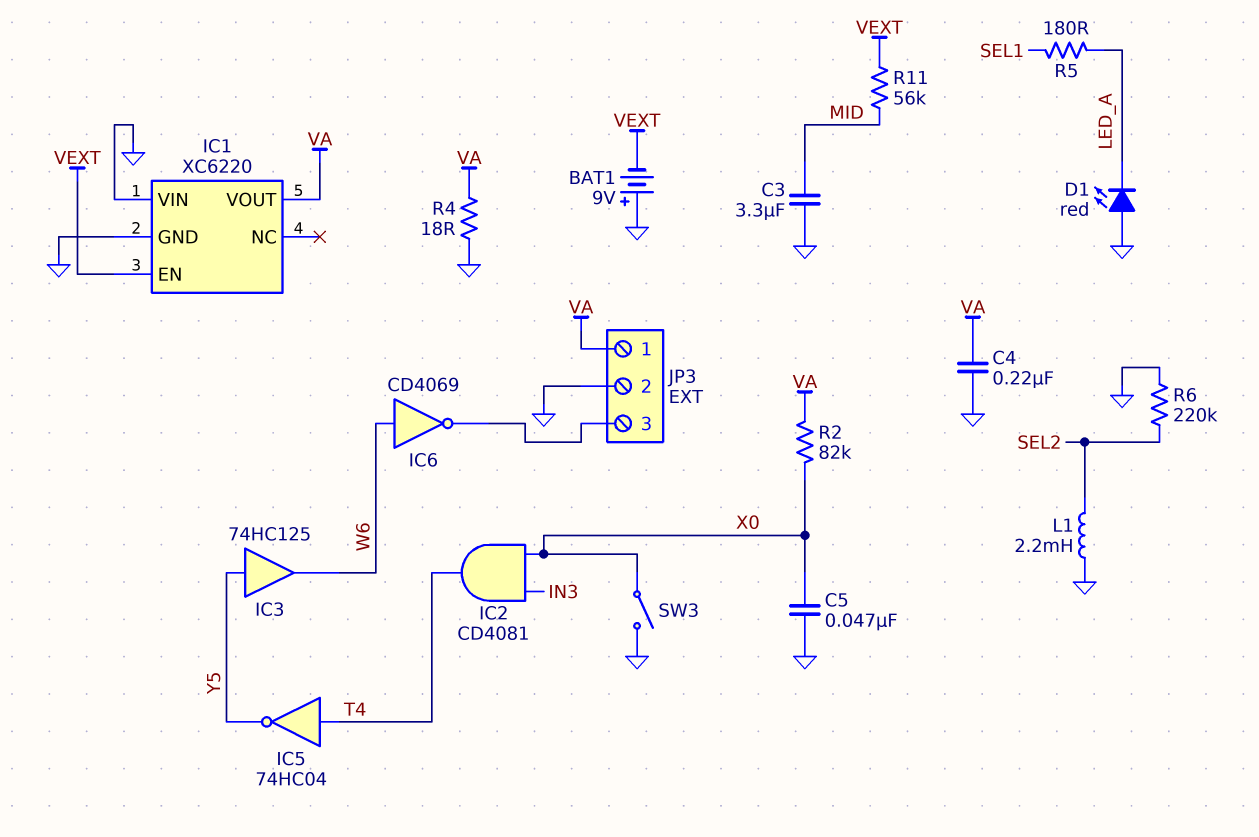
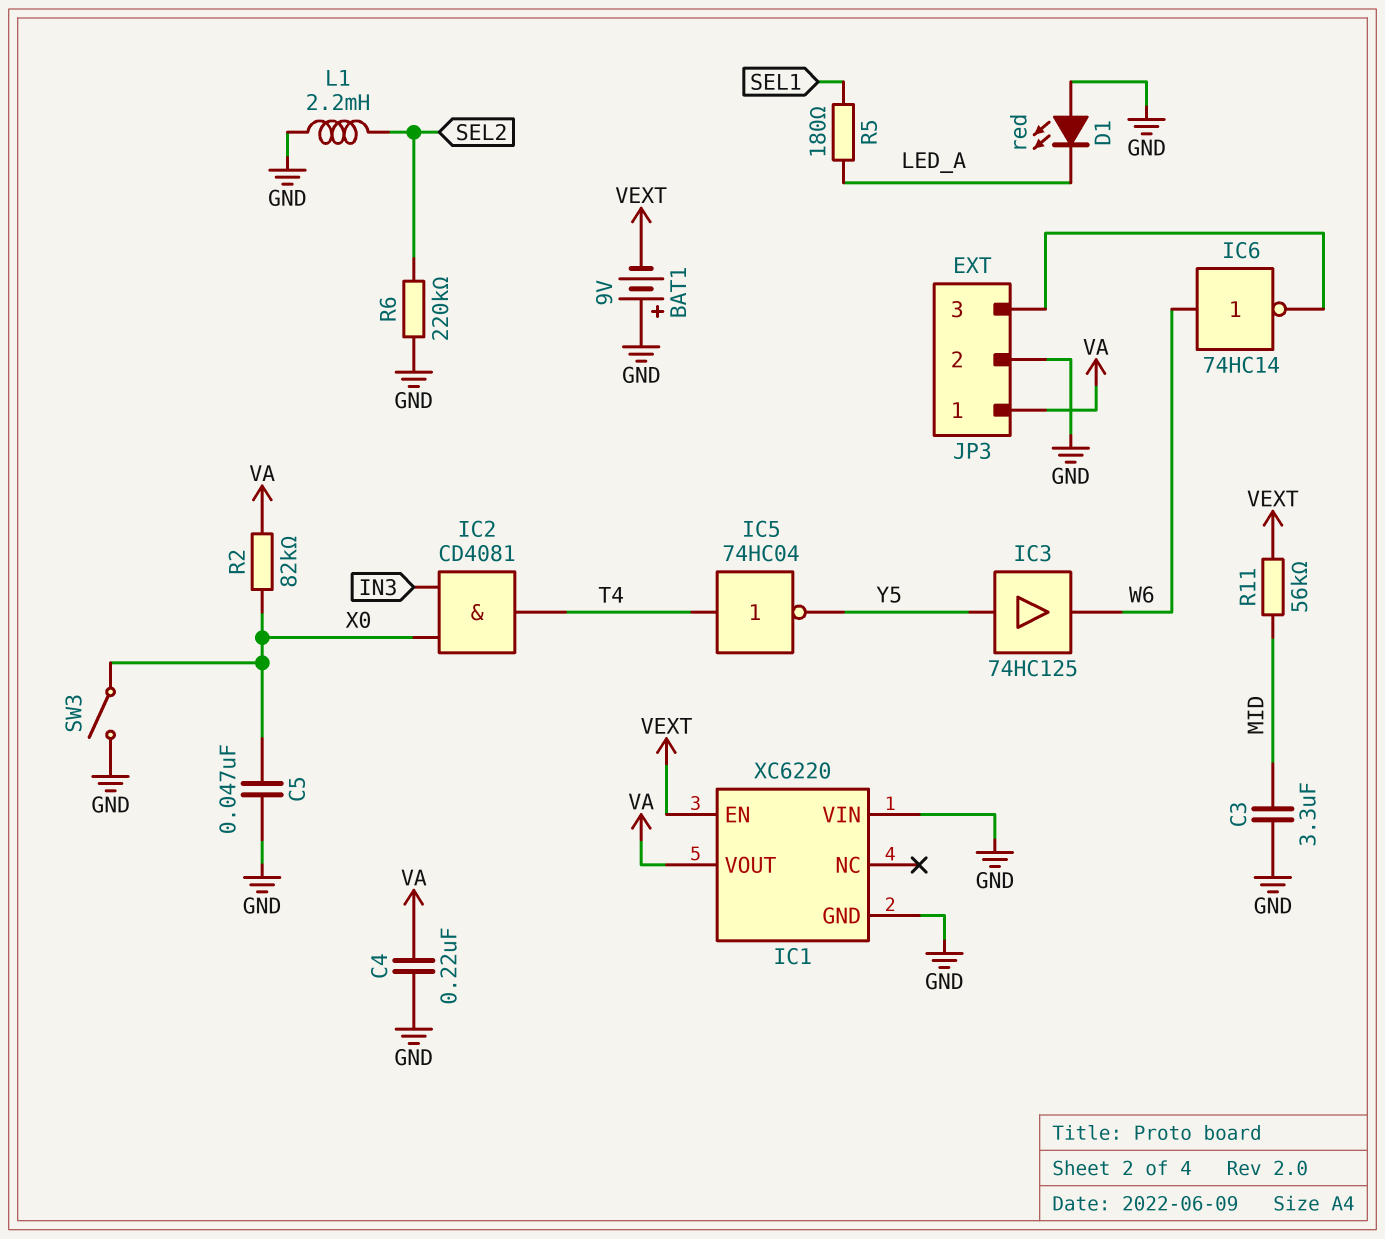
IC6: NOT CD4069 (in W6, out JP3/3) -> NOT 74HC14 (in W6, out JP3/3)
R4: 18 (GND, VA) -> none

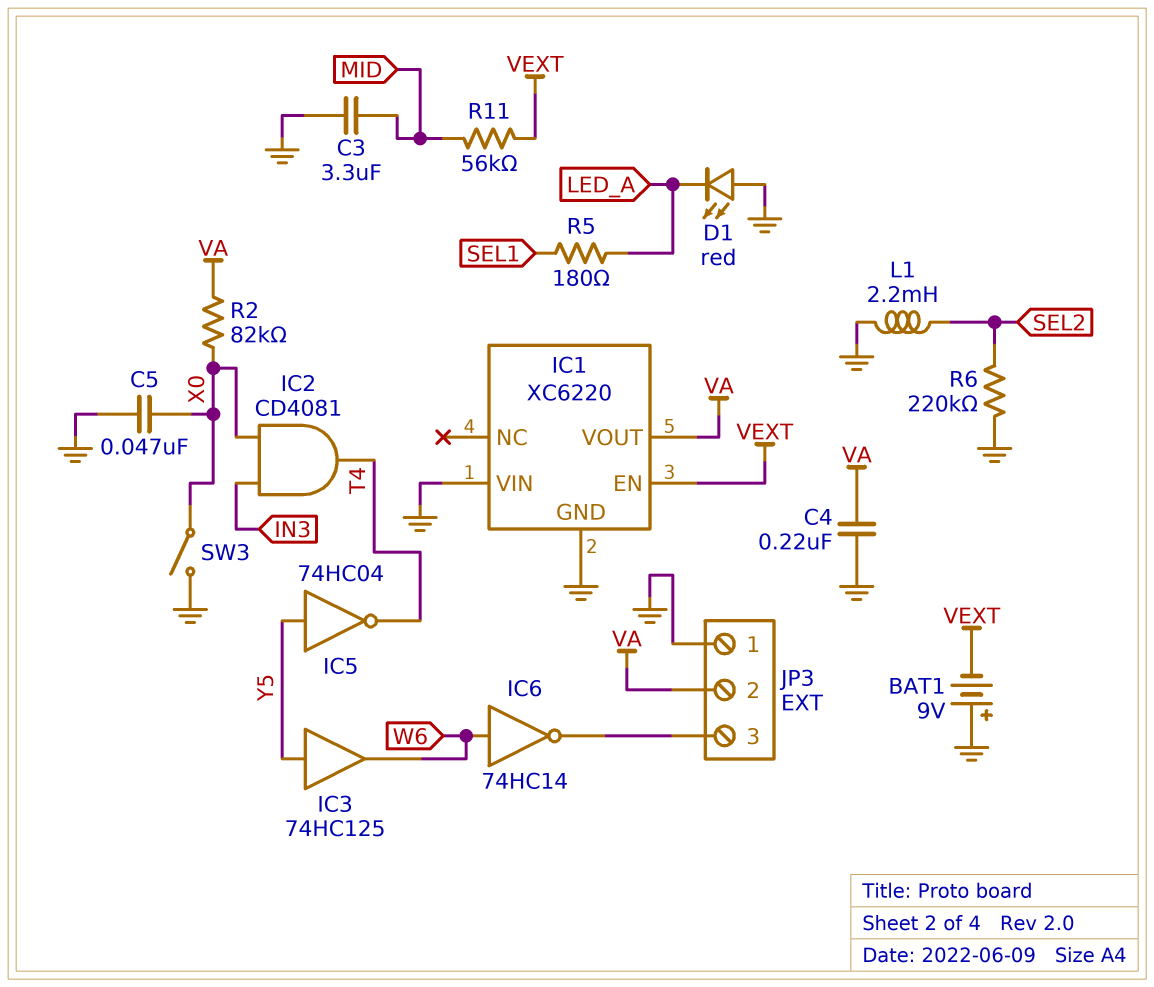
IC5: NOT 74HC04 (in T4, out Y5) -> NOT 74HC04 (in Y5, out T4)
JP3 pin 1: VA -> GND
JP3 pin 2: GND -> VA

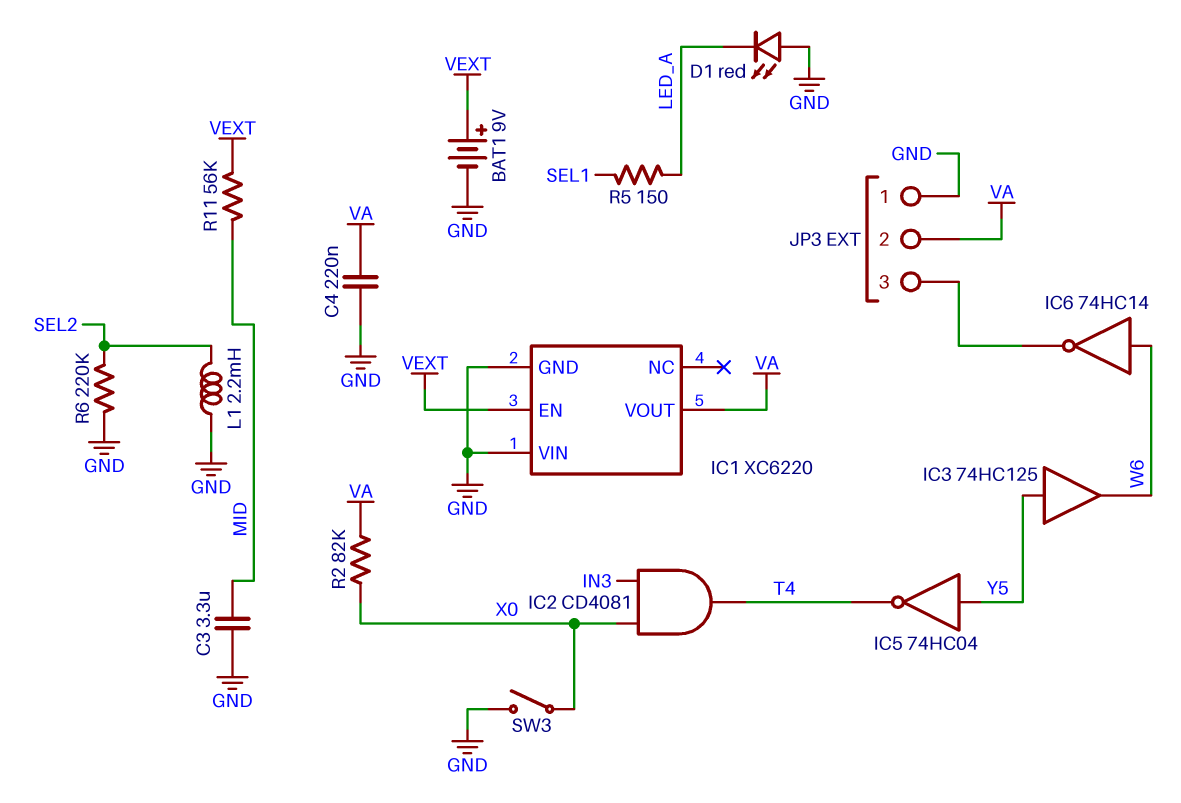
BAT1: 9V (plus GND, minus VEXT) -> 9V (plus VEXT, minus GND)
C5: 47nF (GND, X0) -> none
R5: 180 (LED_A, SEL1) -> 150 (LED_A, SEL1)

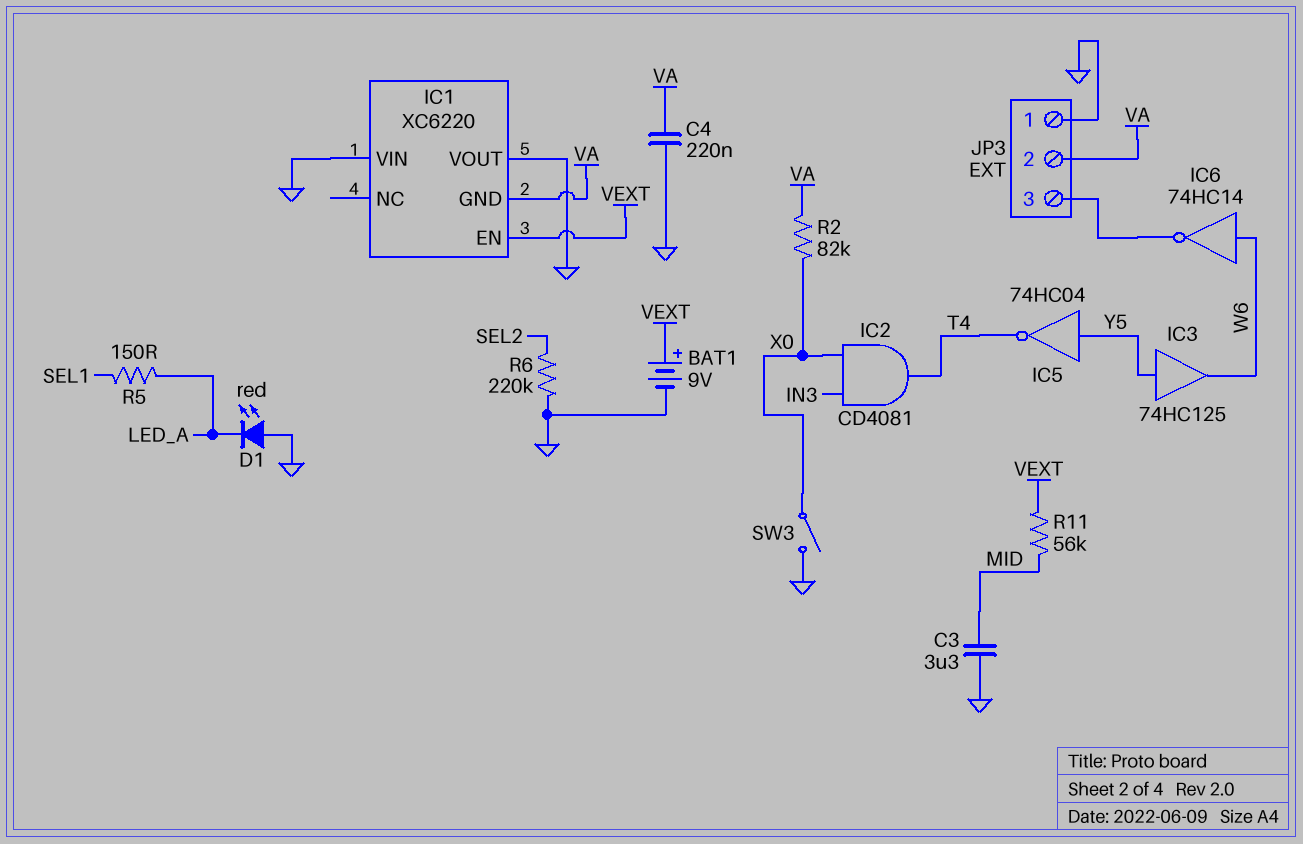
IC1 pin GND: GND -> VA
IC1 pin VOUT: VA -> GND
L1: 2.2mH (GND, SEL2) -> none

